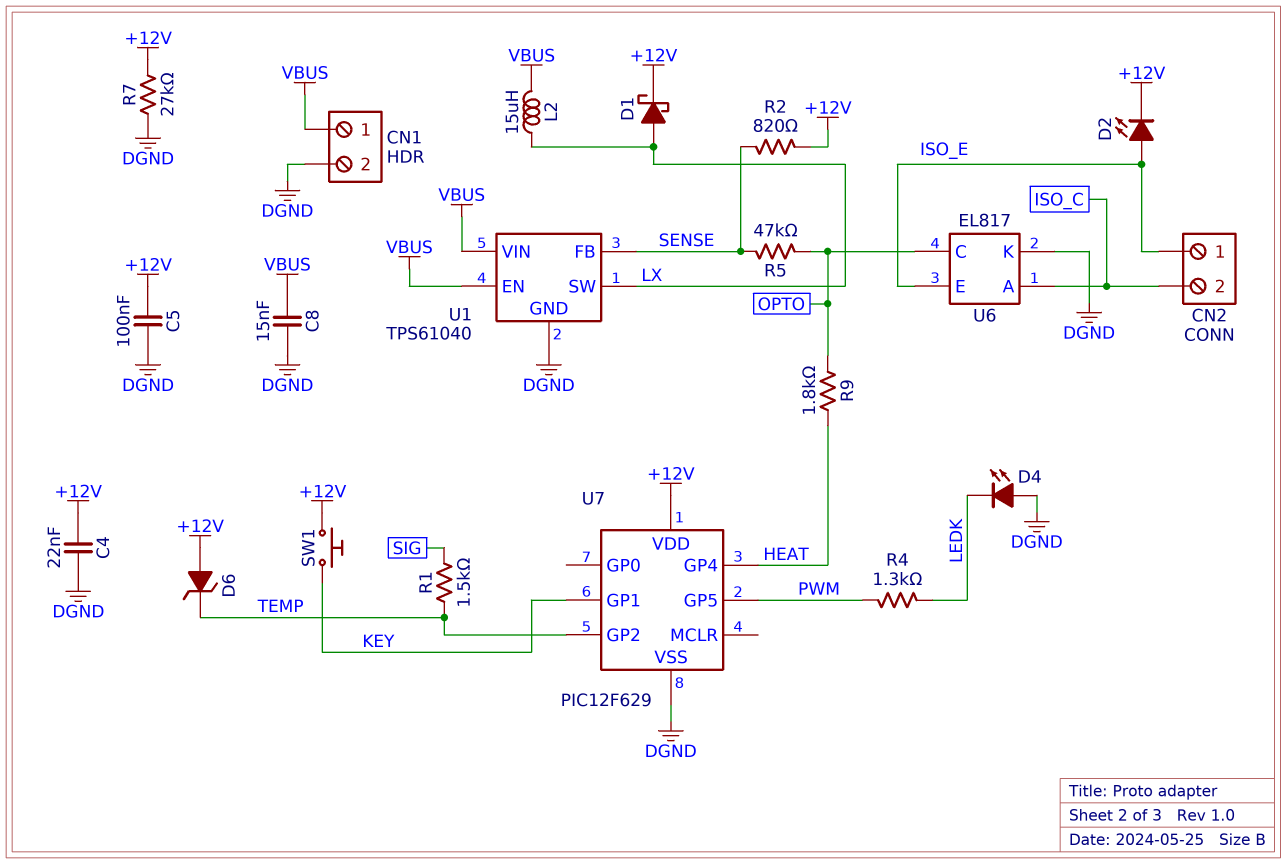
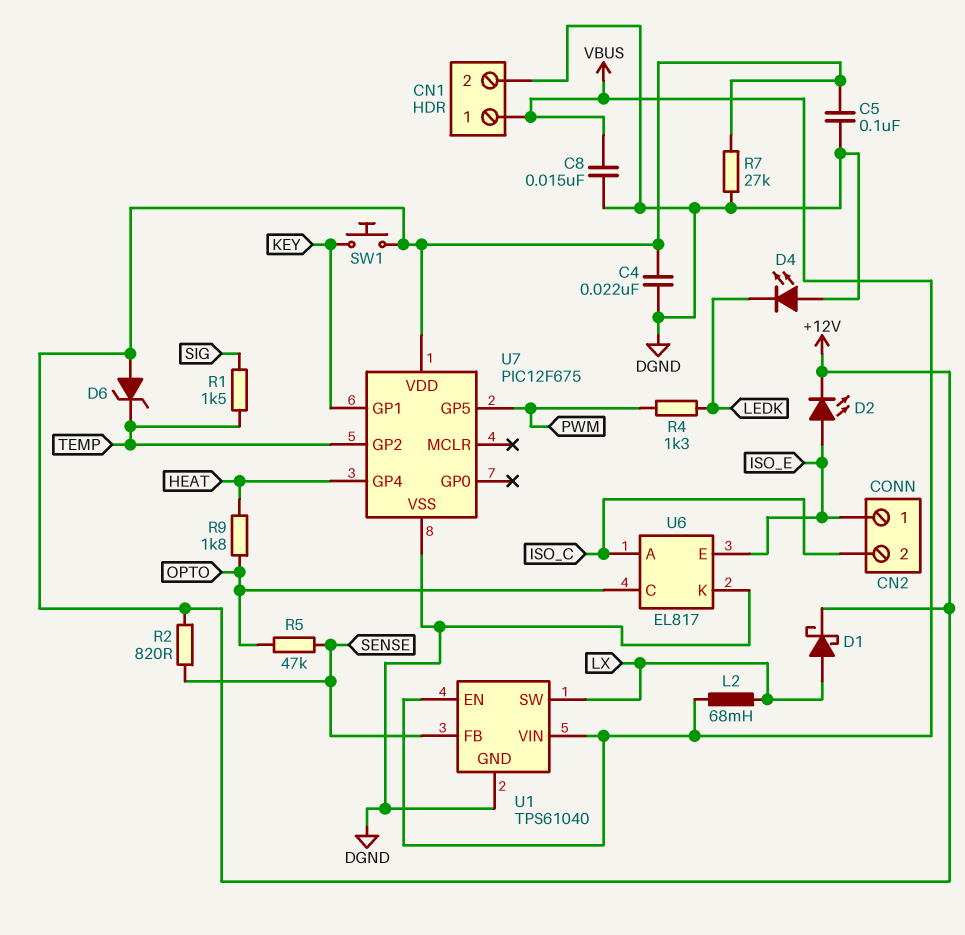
L2: 15uH (LX, VBUS) -> 68mH (LX, VBUS)
U7: PIC12F629 -> PIC12F675

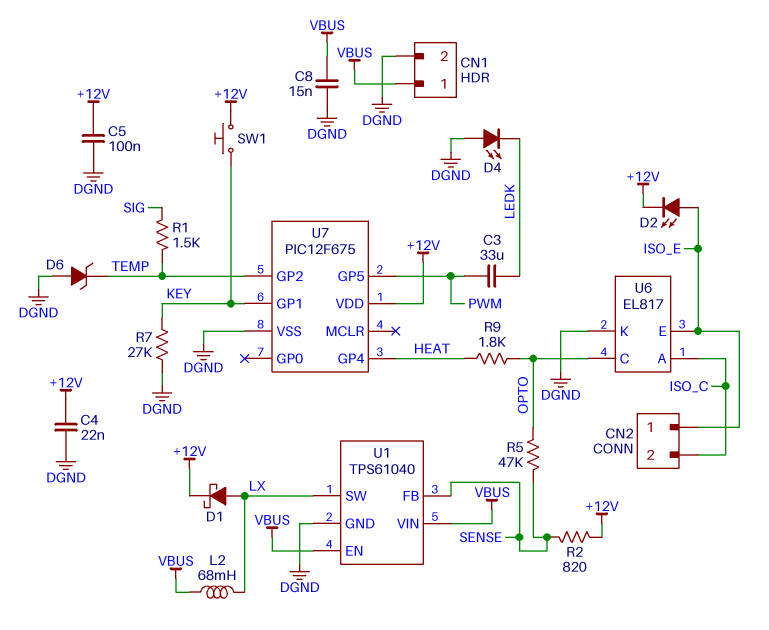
C3: none -> 33uF (LEDK, PWM)
D6: zener (A +12V, K TEMP) -> zener (A DGND, K TEMP)
R4: 1.3k (LEDK, PWM) -> none
R7: 27k (+12V, DGND) -> 27k (DGND, KEY)

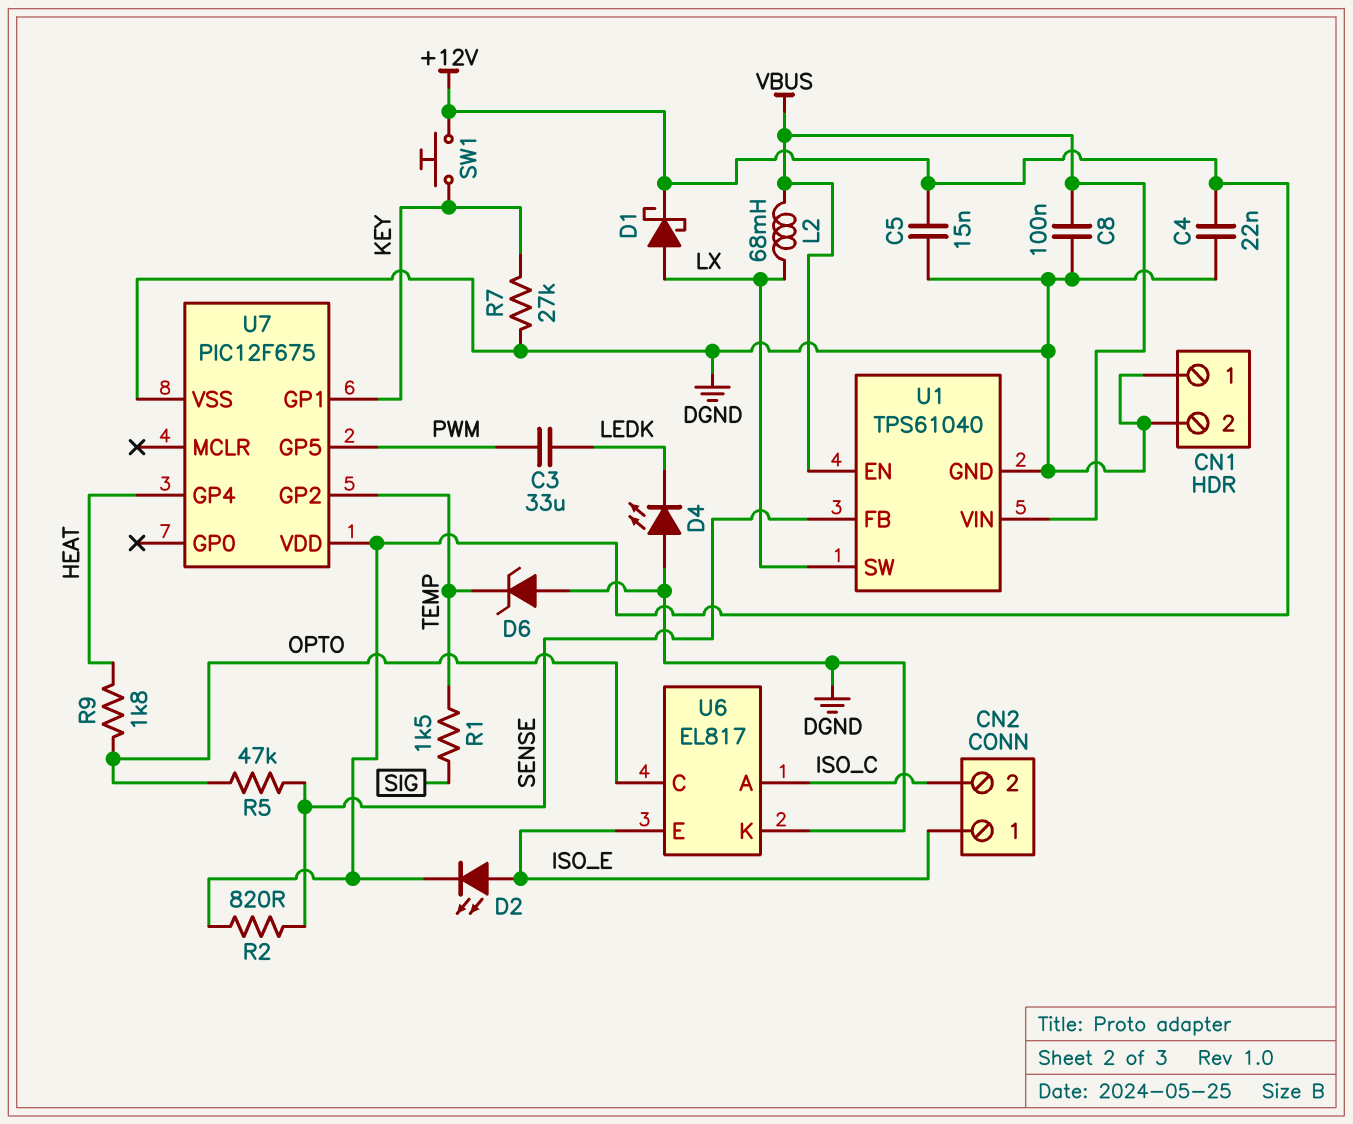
C5: 100nF (+12V, DGND) -> 15nF (+12V, DGND)
C8: 15nF (DGND, VBUS) -> 100nF (DGND, VBUS)
CN1 pin 1: VBUS -> DGND

